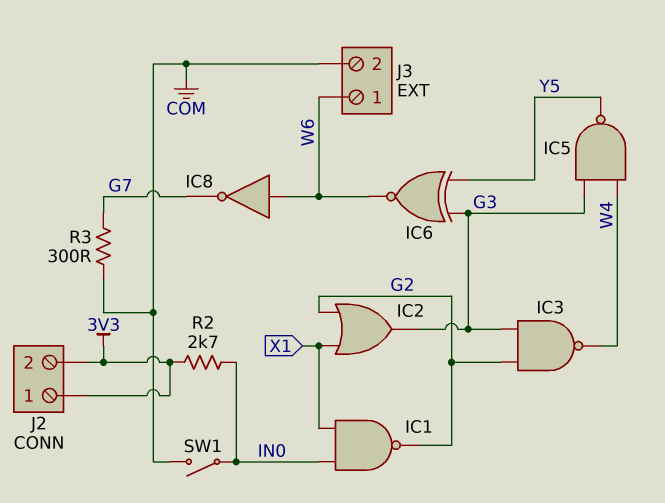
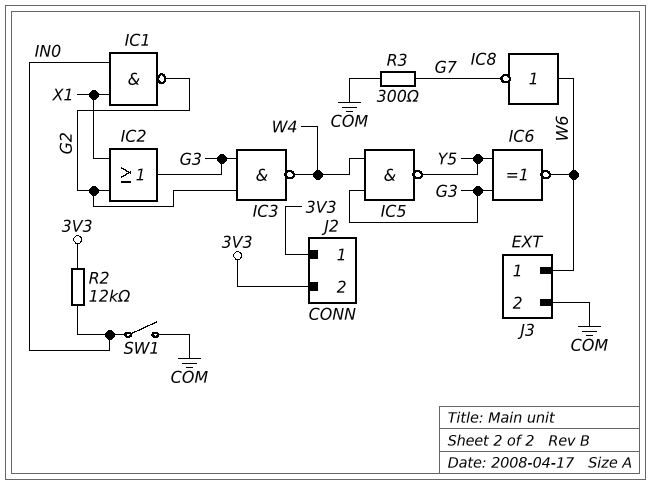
R2: 2.7k (3V3, IN0) -> 12k (3V3, IN0)

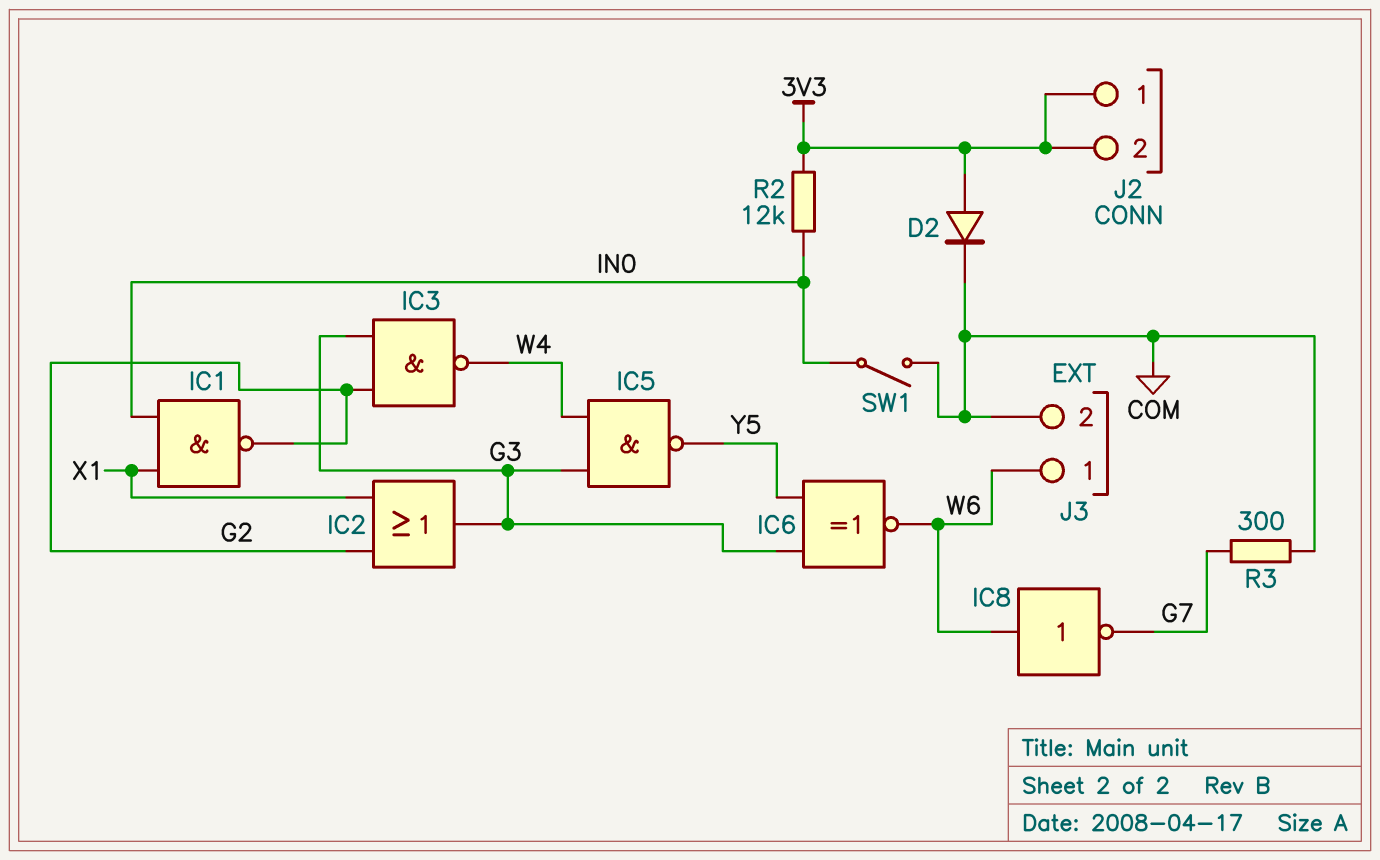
D2: none -> diode (A 3V3, K COM)

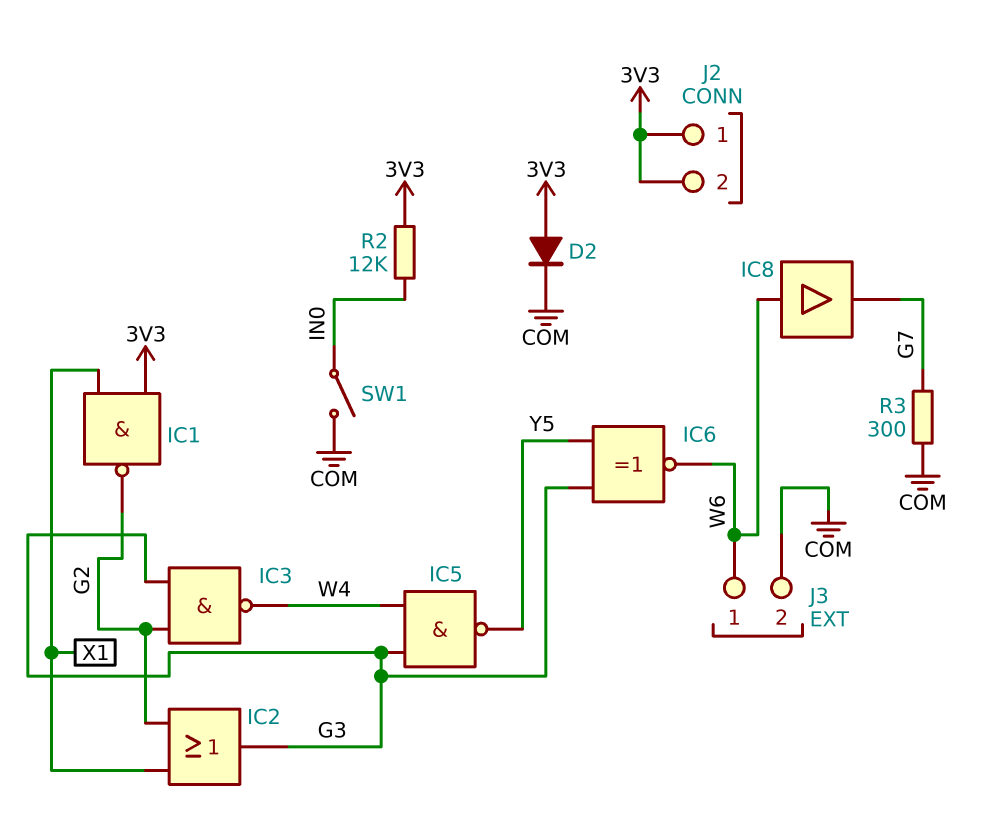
IC1: NAND (in IN0, in X1, out G2) -> NAND (in 3V3, in X1, out G2)
IC8: NOT (in W6, out G7) -> buffer (in W6, out G7)

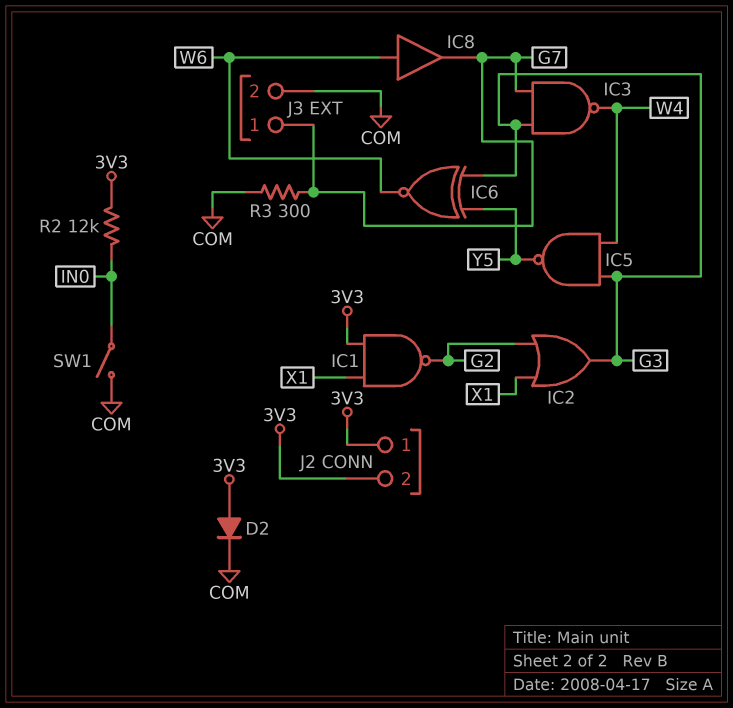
IC3: NAND (in G2, in G3, out W4) -> NAND (in G3, in G7, out W4)
J3 pin 1: W6 -> G7

